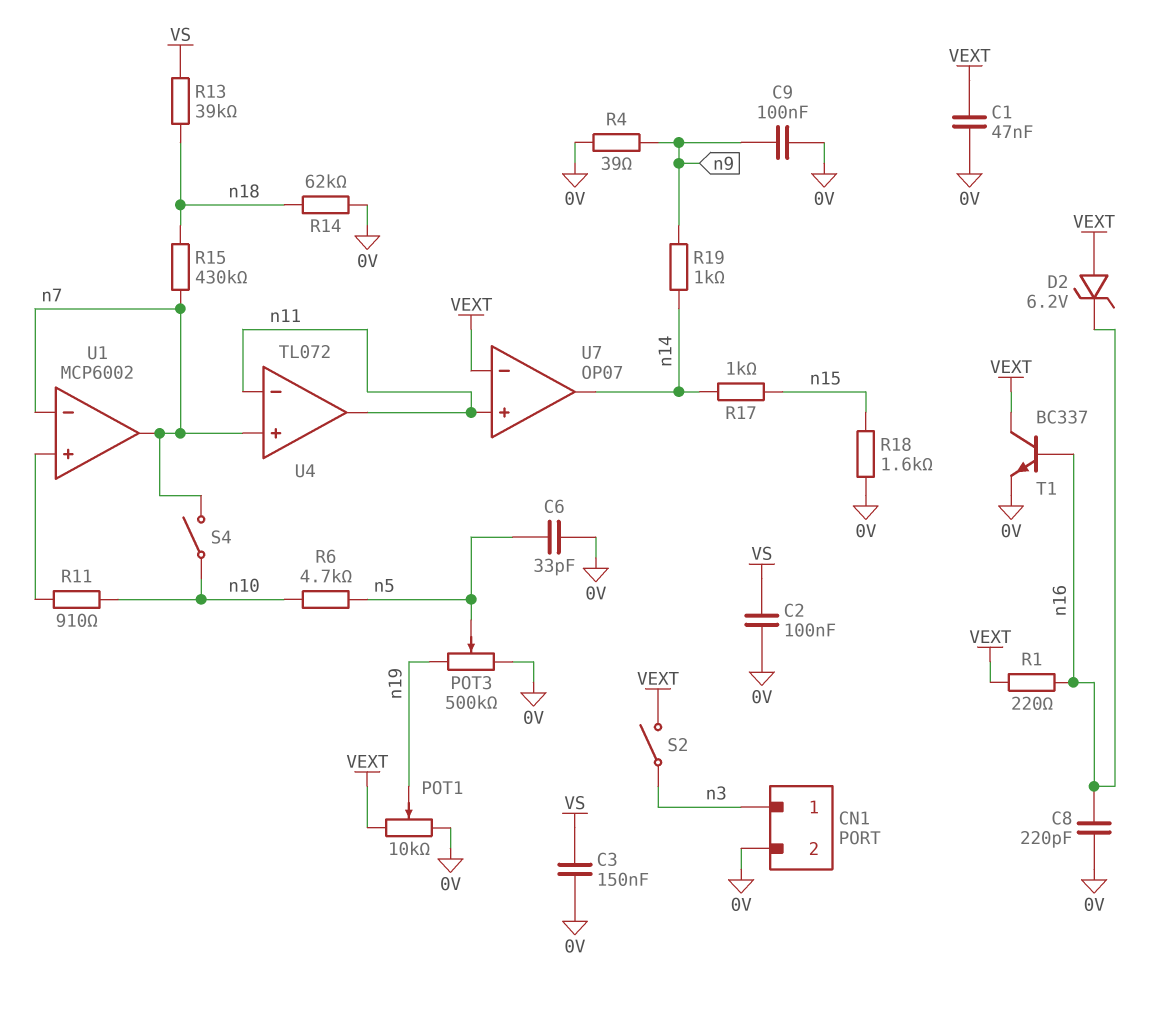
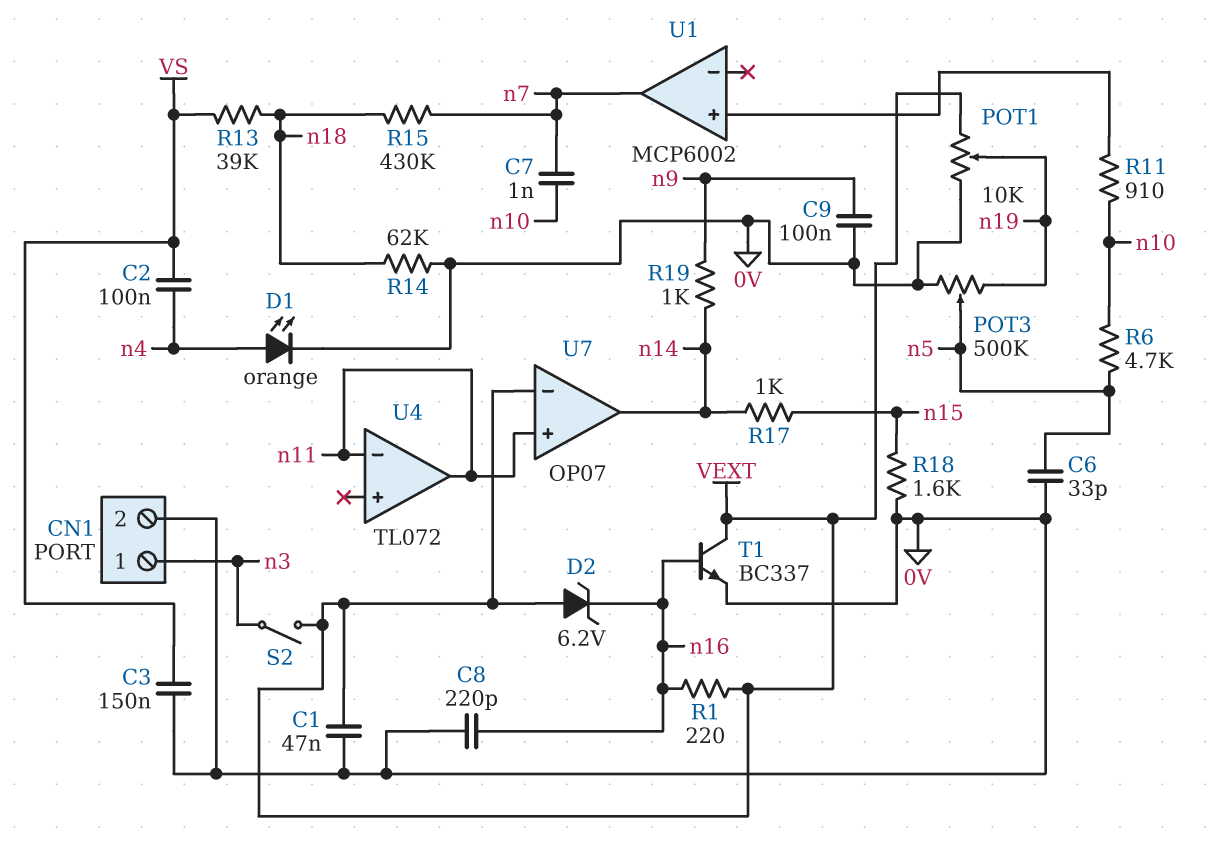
C2: 100nF (0V, VS) -> 100nF (VS, n4)
C7: none -> 1nF (n7, n10)
D1: none -> LED orange (A n4, K 0V)
R4: 39 (0V, n9) -> none
S4: switch (n7, n10) -> none
U1 pin in-: n7 -> none
U4 pin in+: n7 -> none

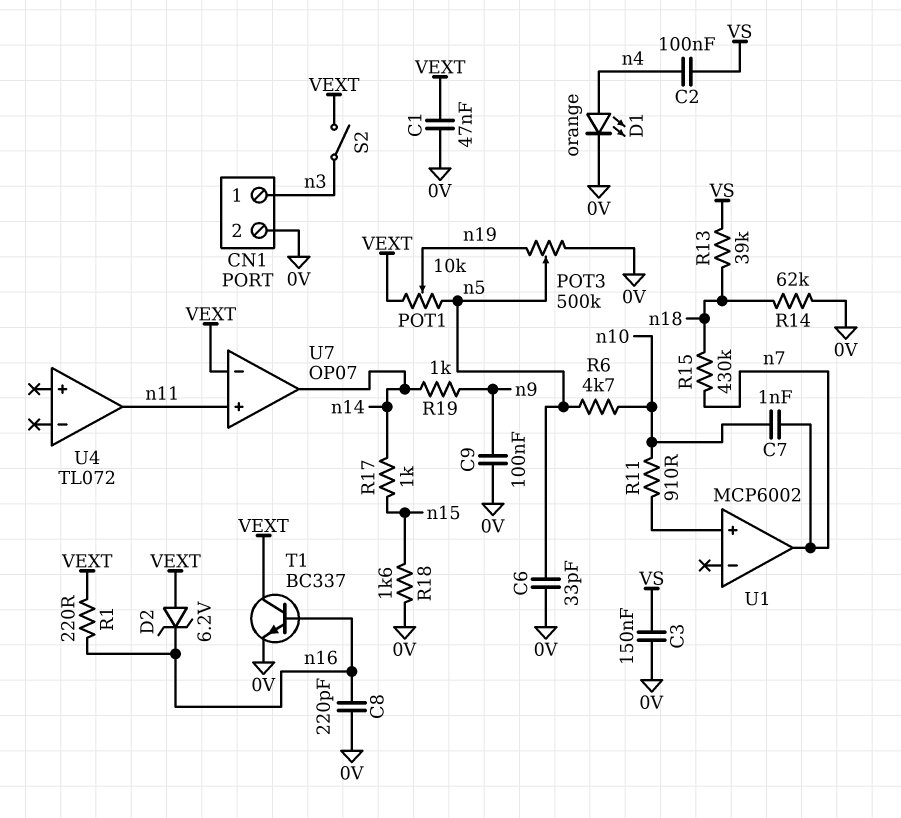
POT1: 10k (0V, VEXT, wiper n19) -> 10k (VEXT, n5, wiper n19)
U4 pin in-: n11 -> none

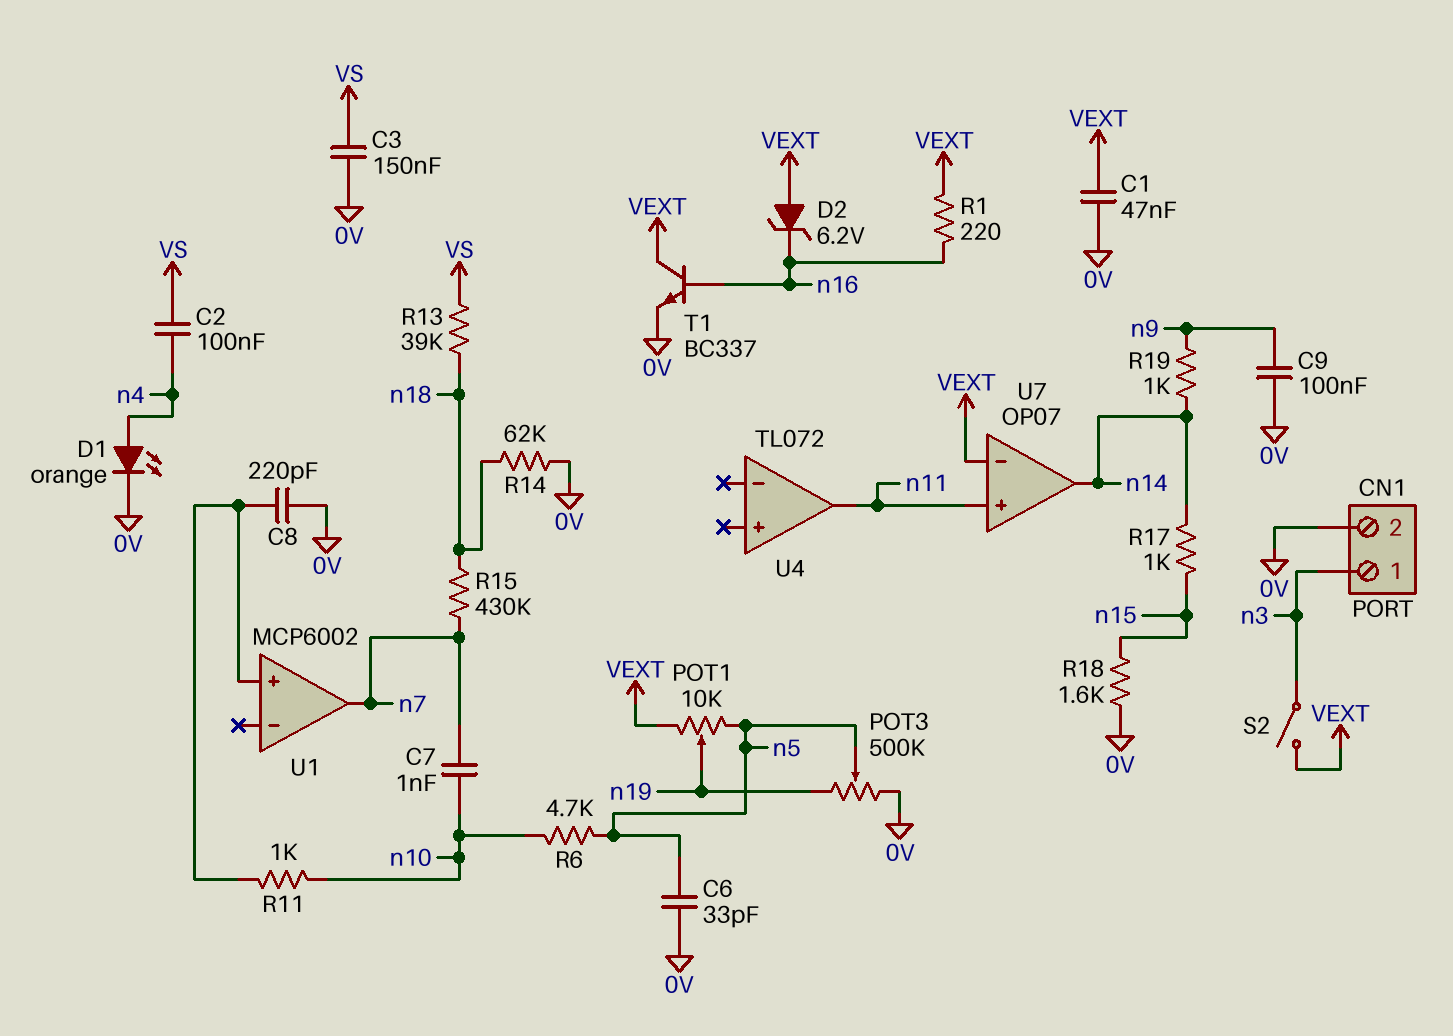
C8: 220pF (0V, n16) -> 220pF (0V, U1/in+)
R11: 910 (U1/in+, n10) -> 1k (U1/in+, n10)

